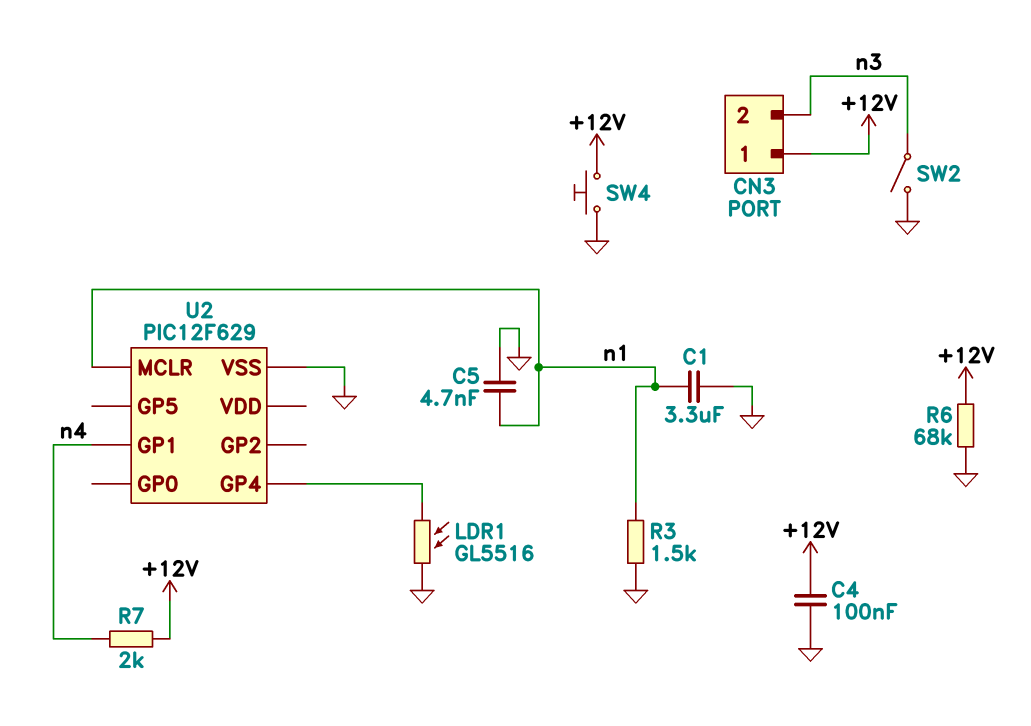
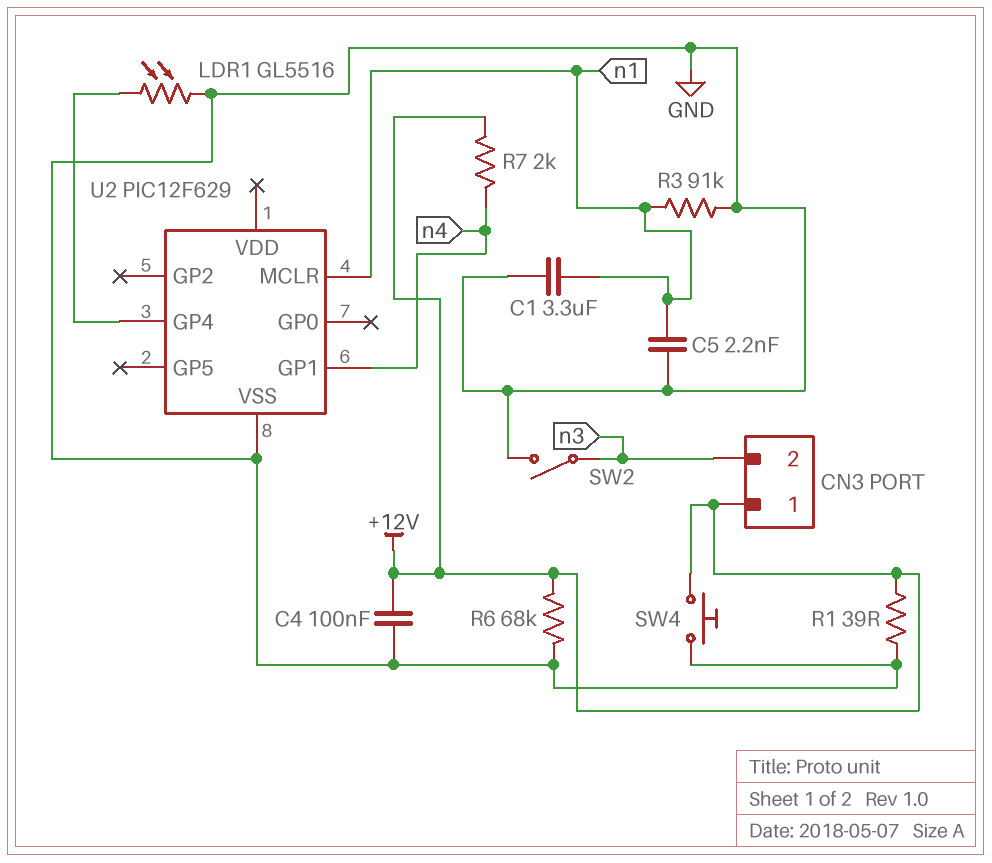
C5: 4.7nF (GND, n1) -> 2.2nF (GND, n1)
R1: none -> 39 (+12V, GND)
R3: 1.5k (GND, n1) -> 91k (GND, n1)

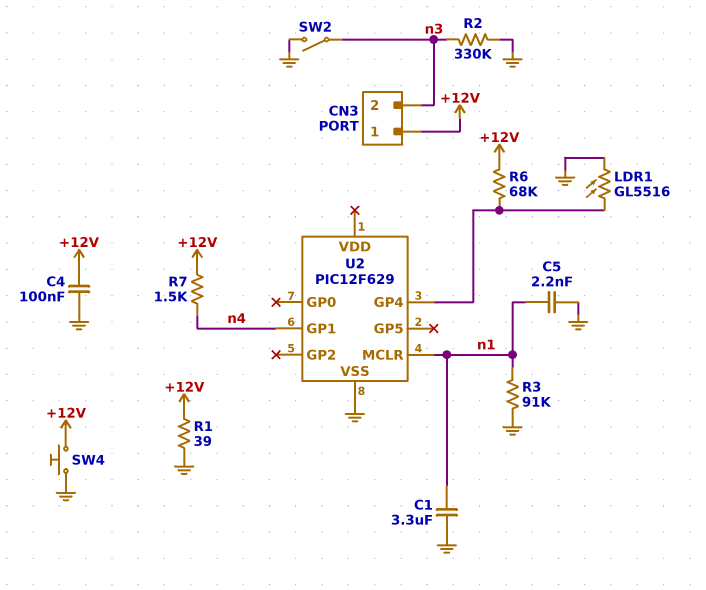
R2: none -> 330k (GND, n3)
R6: 68k (+12V, GND) -> 68k (+12V, U2/GP4)
R7: 2k (+12V, n4) -> 1.5k (+12V, n4)

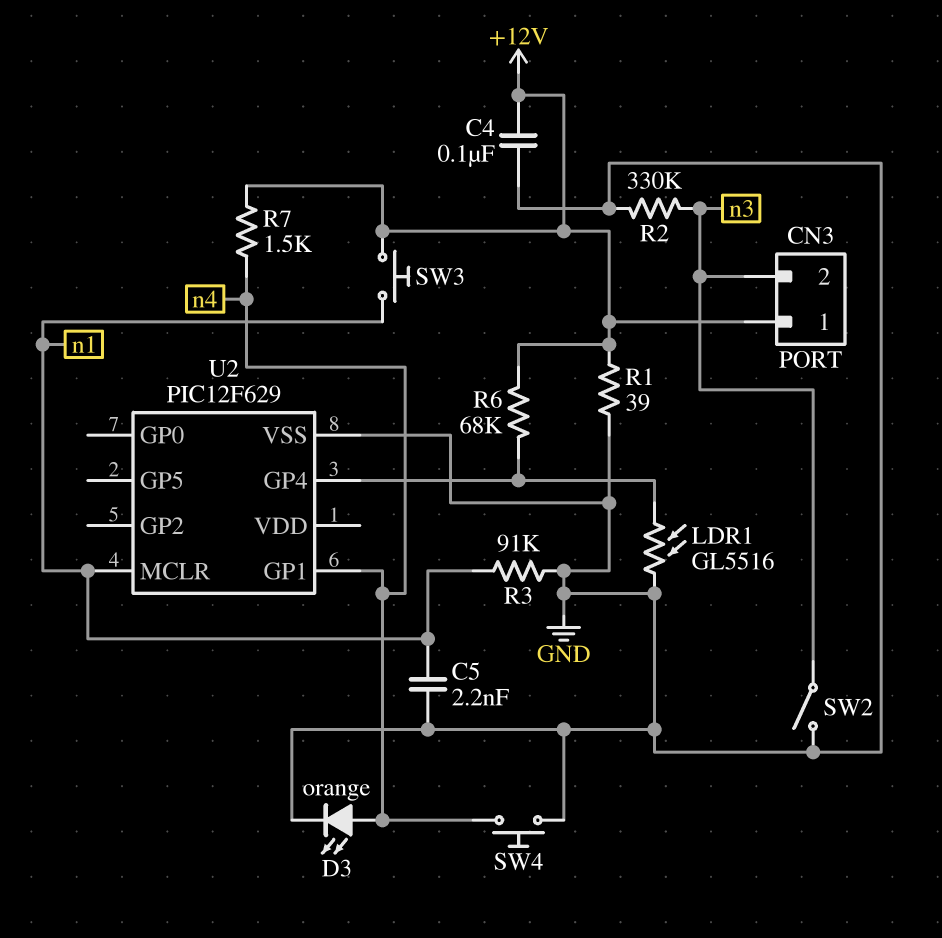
C1: 3.3uF (GND, n1) -> none
D3: none -> LED orange (A n4, K GND)
SW3: none -> button (+12V, n1)
SW4: button (+12V, GND) -> button (GND, n4)

